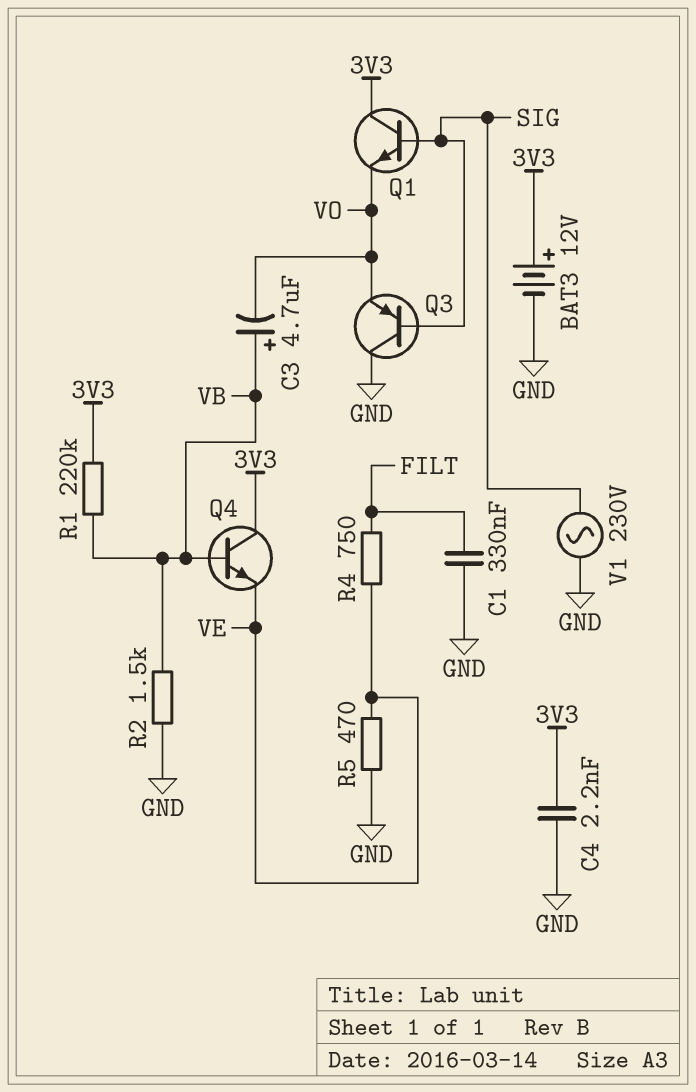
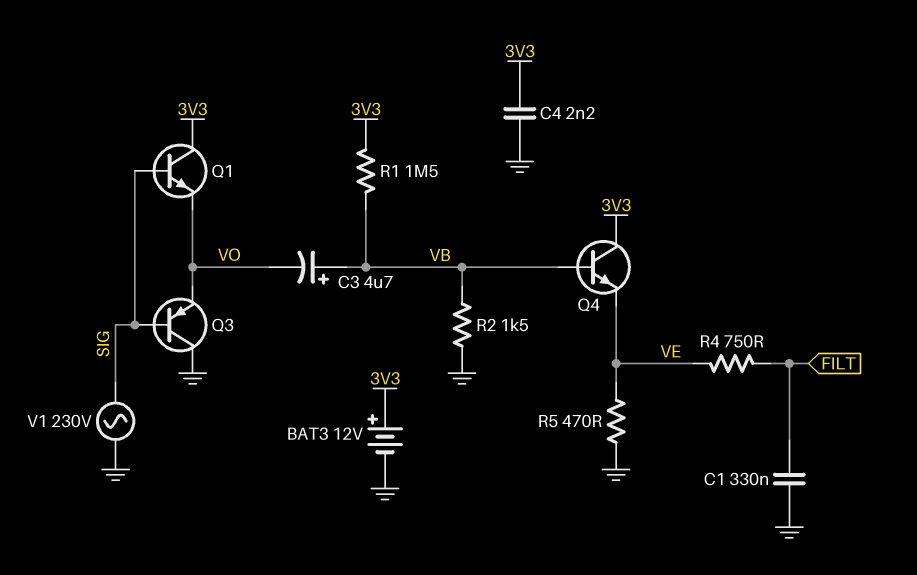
R1: 220k (3V3, VB) -> 1.5M (3V3, VB)

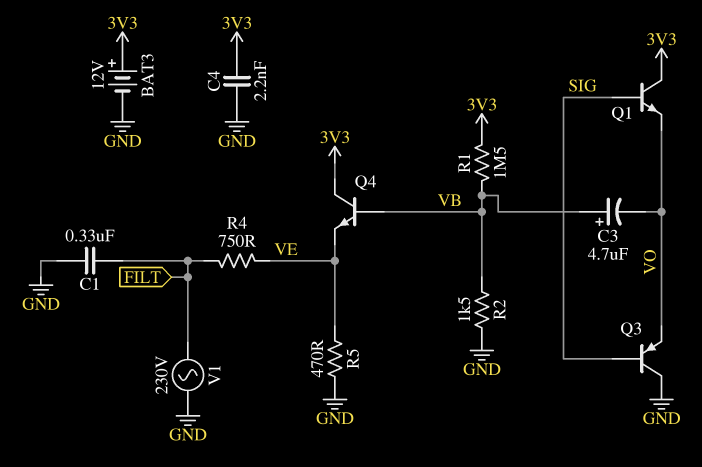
V1: AC 230V (GND, SIG) -> AC 230V (FILT, GND)

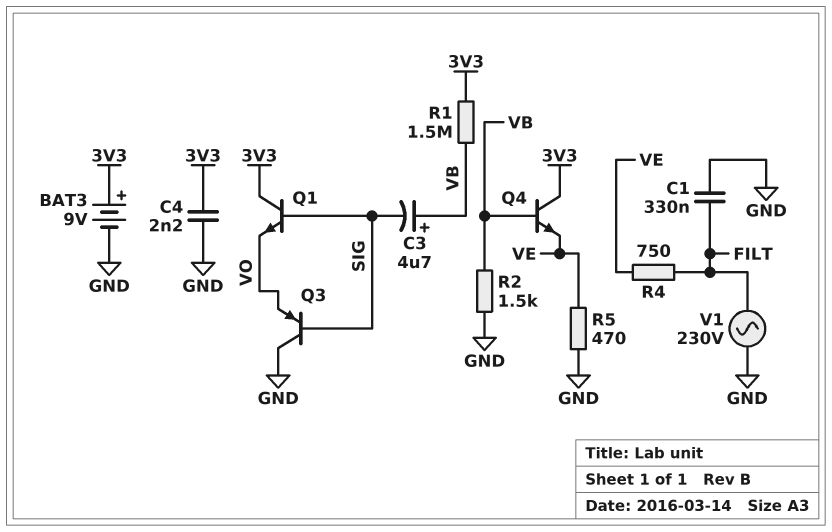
BAT3: 12V (plus 3V3, minus GND) -> 9V (plus 3V3, minus GND)
C3: 4.7uF (plus VB, minus VO) -> 4.7uF (plus VB, minus SIG)

